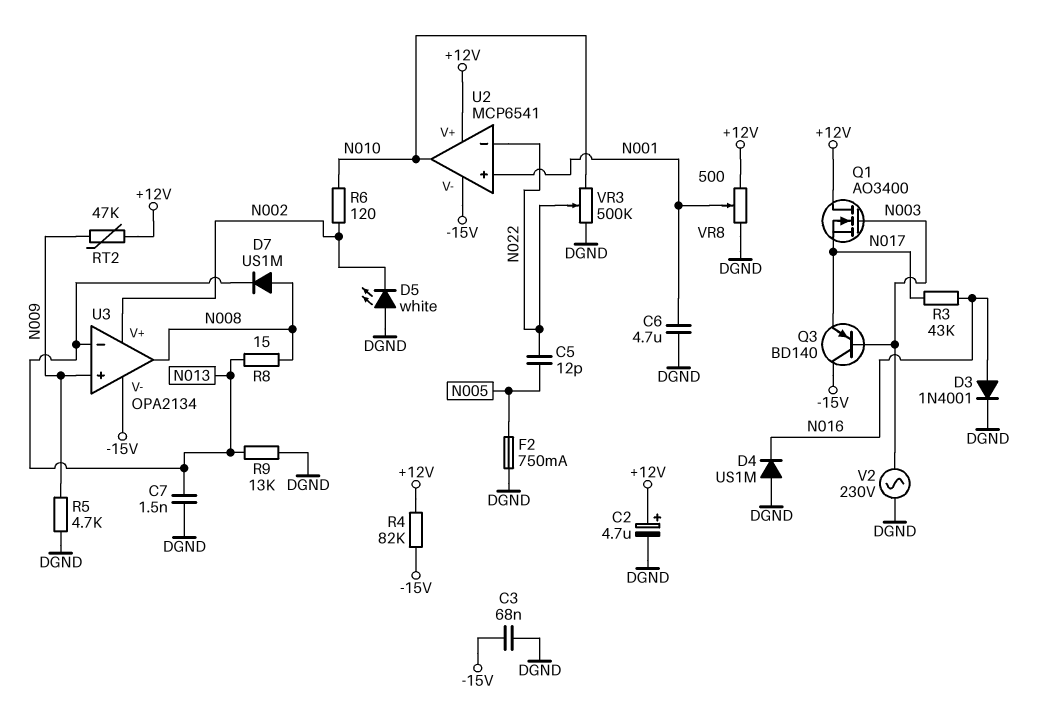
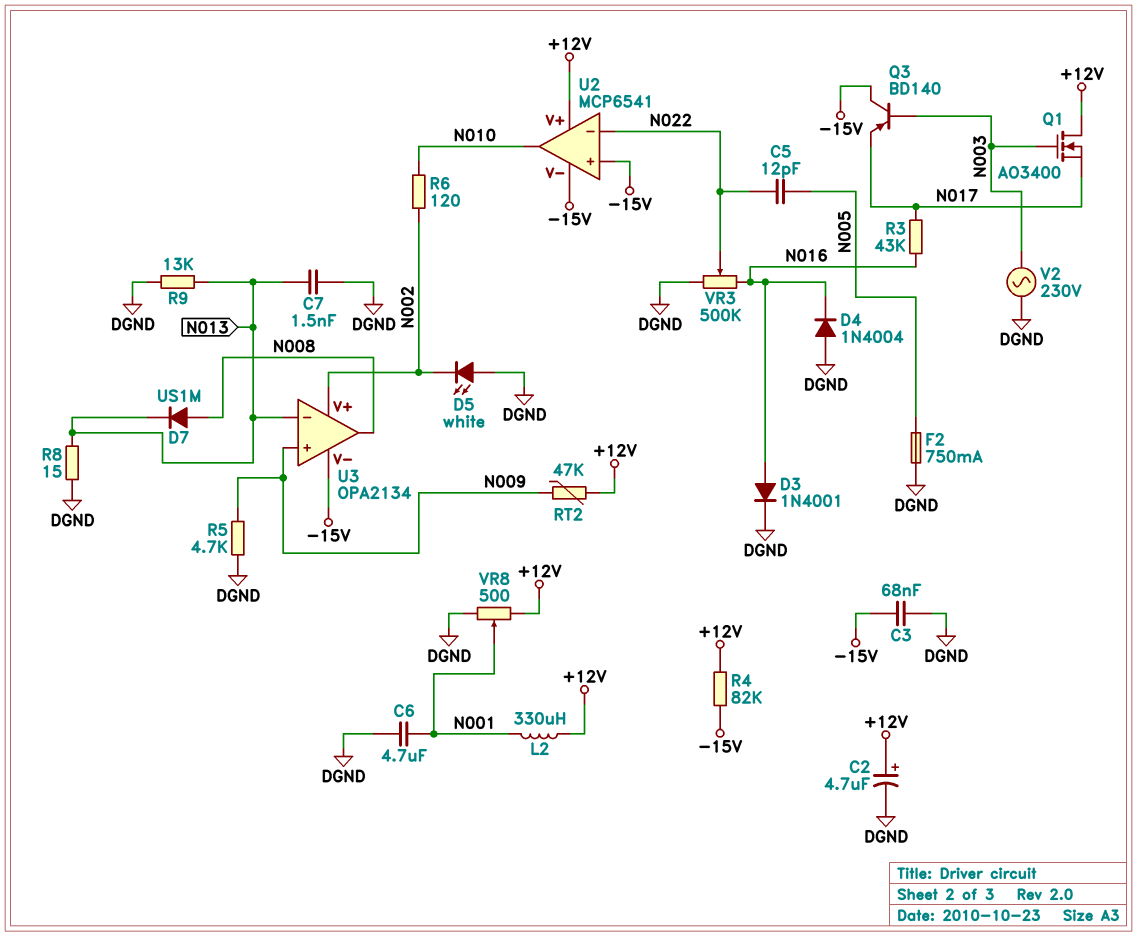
D4: diode US1M (A DGND, K N016) -> diode 1N4004 (A DGND, K N016)
L2: none -> 330uH (+12V, N001)
R8: 15 (N008, N013) -> 15 (DGND, N013)
U2 pin in+: N001 -> -15V
VR3: 500k (DGND, N010, wiper N022) -> 500k (DGND, N016, wiper N022)

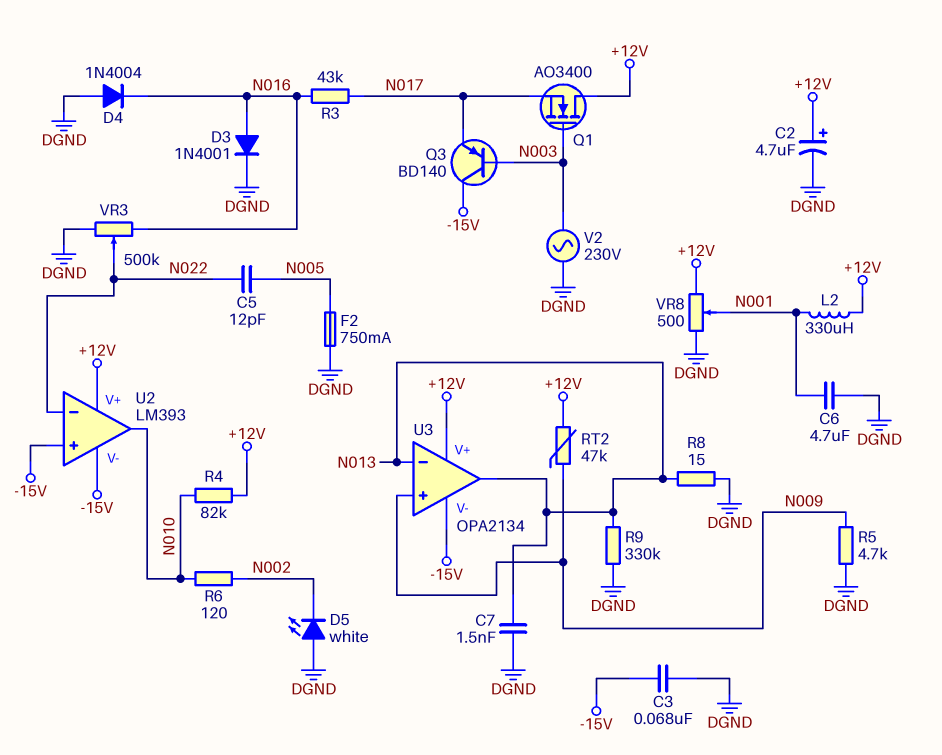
D7: diode US1M (A N008, K N013) -> none
R4: 82k (+12V, -15V) -> 82k (+12V, N010)
R9: 13k (DGND, N013) -> 330k (DGND, N013)
U2: MCP6541 -> LM393
U3 pin V+: N002 -> +12V
U3 pin out: N008 -> N013

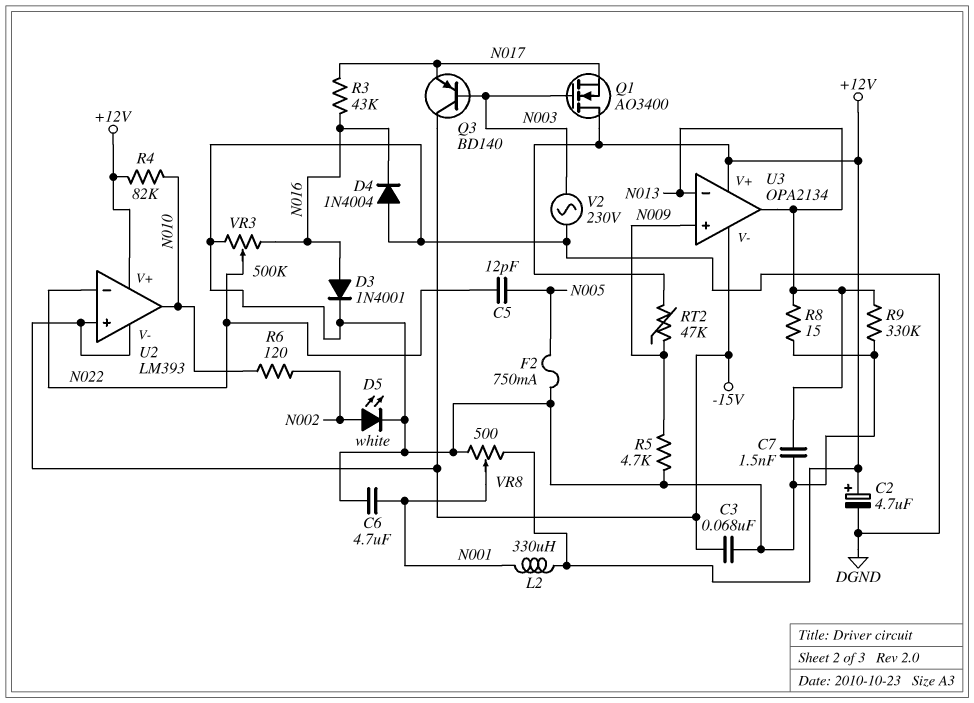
D5: LED white (A DGND, K N002) -> LED white (A N002, K DGND)

